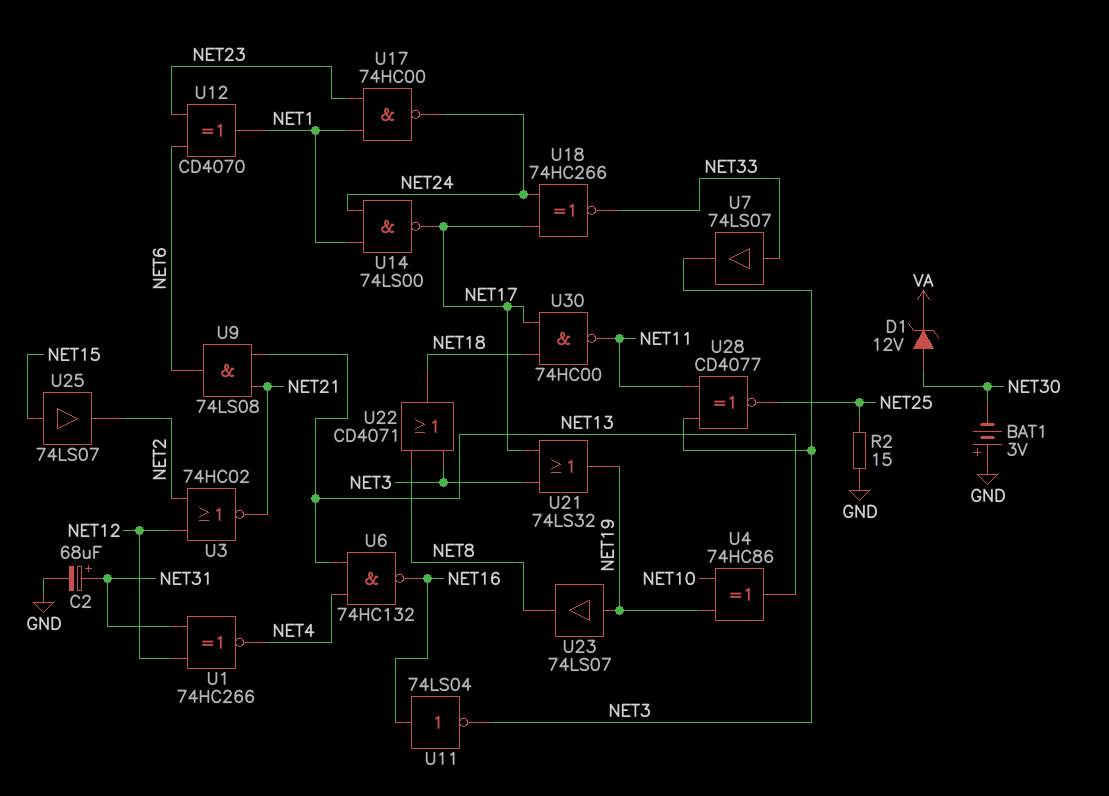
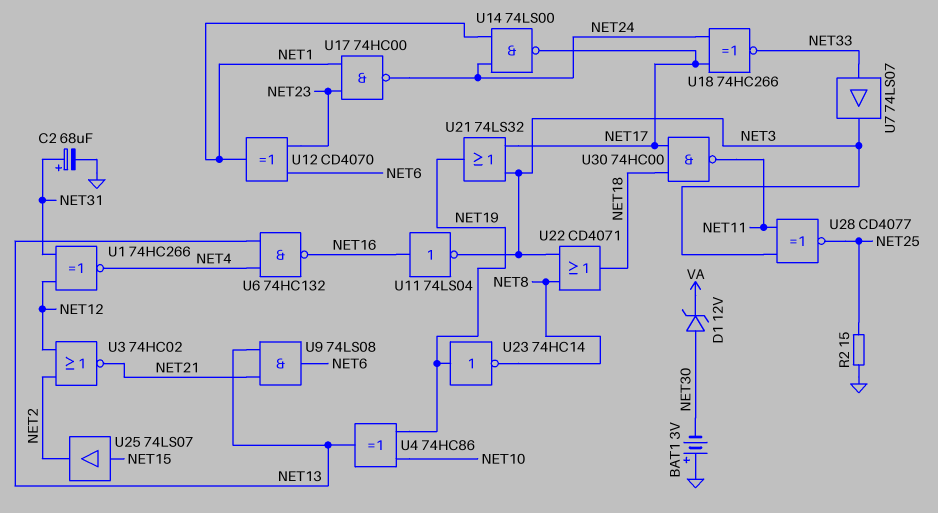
U23: buffer 74LS07 (in NET19, out NET8) -> NOT 74HC14 (in NET19, out NET8)

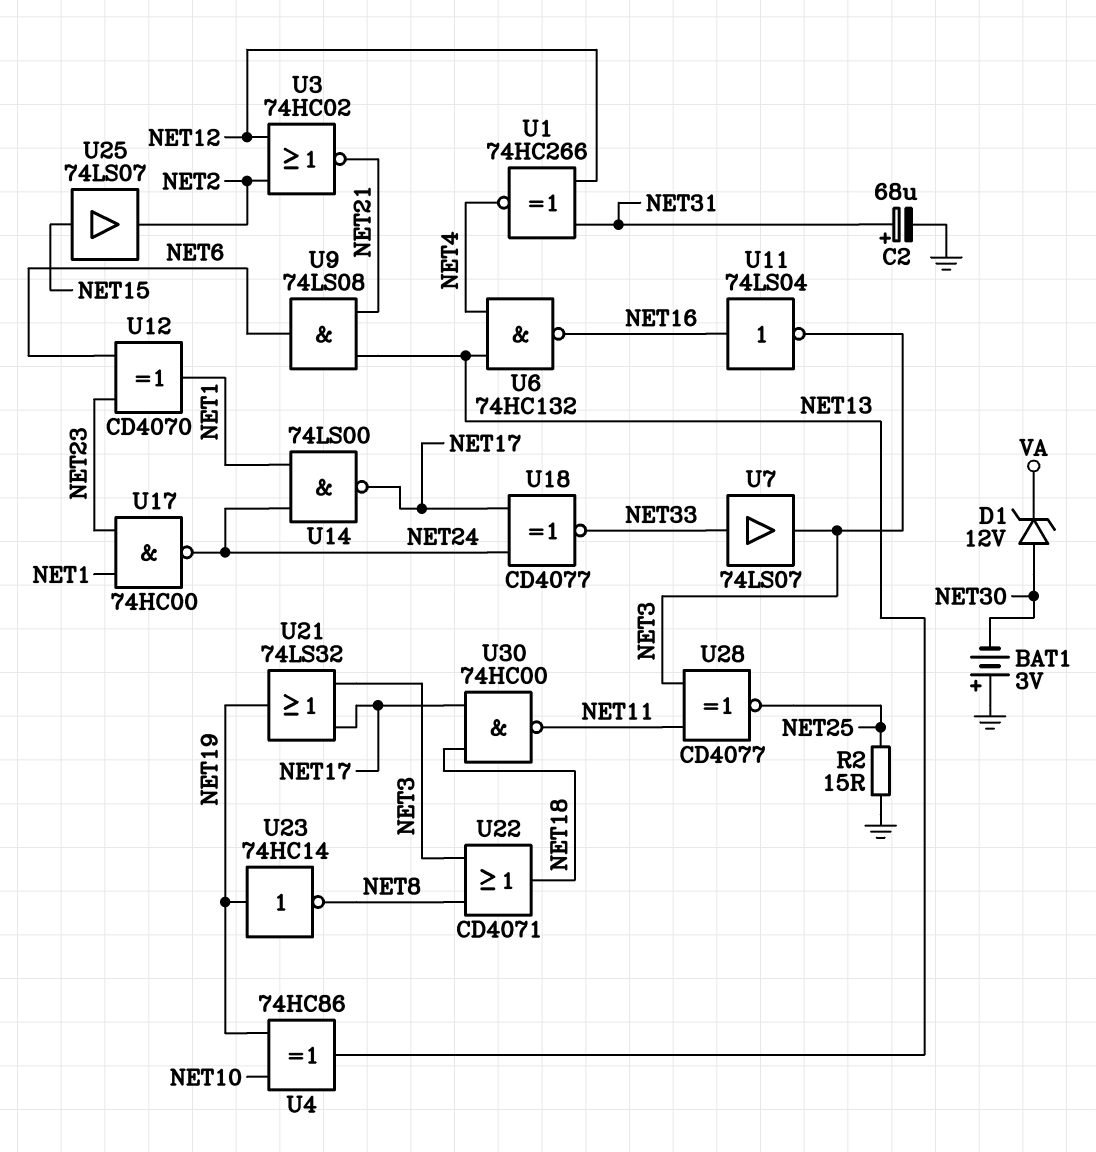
U18: XNOR 74HC266 (in NET17, in NET24, out NET33) -> XNOR CD4077 (in NET17, in NET24, out NET33)

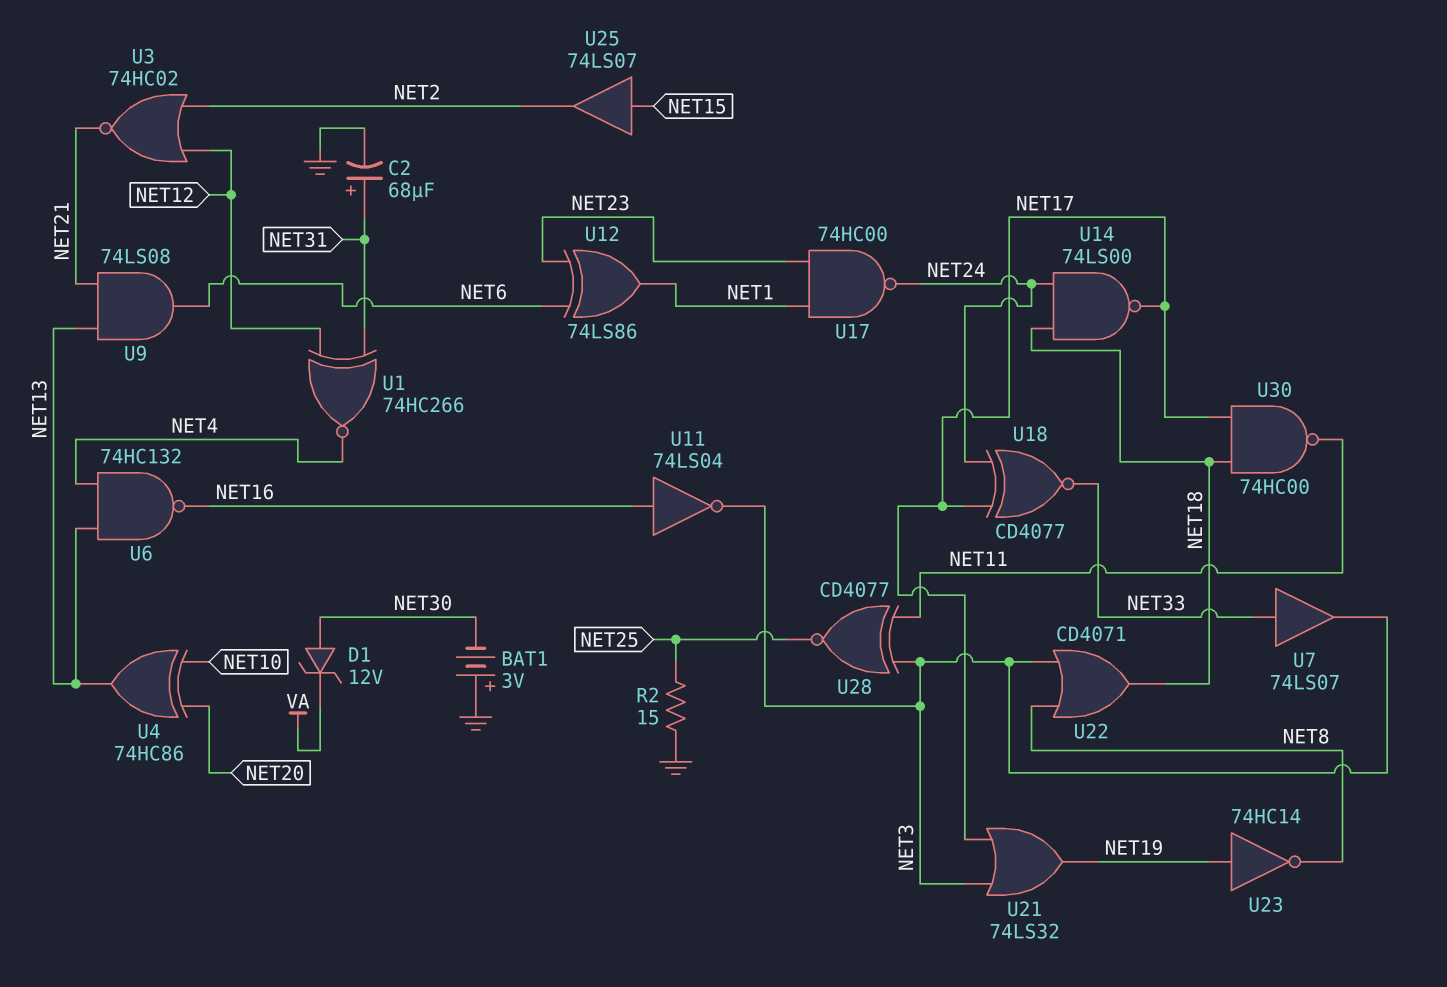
U4: XOR 74HC86 (in NET10, in NET19, out NET13) -> XOR 74HC86 (in NET10, in NET20, out NET13)
U12: XOR CD4070 (in NET6, in NET23, out NET1) -> XOR 74LS86 (in NET6, in NET23, out NET1)
U14: NAND 74LS00 (in NET1, in NET24, out NET17) -> NAND 74LS00 (in NET18, in NET24, out NET17)

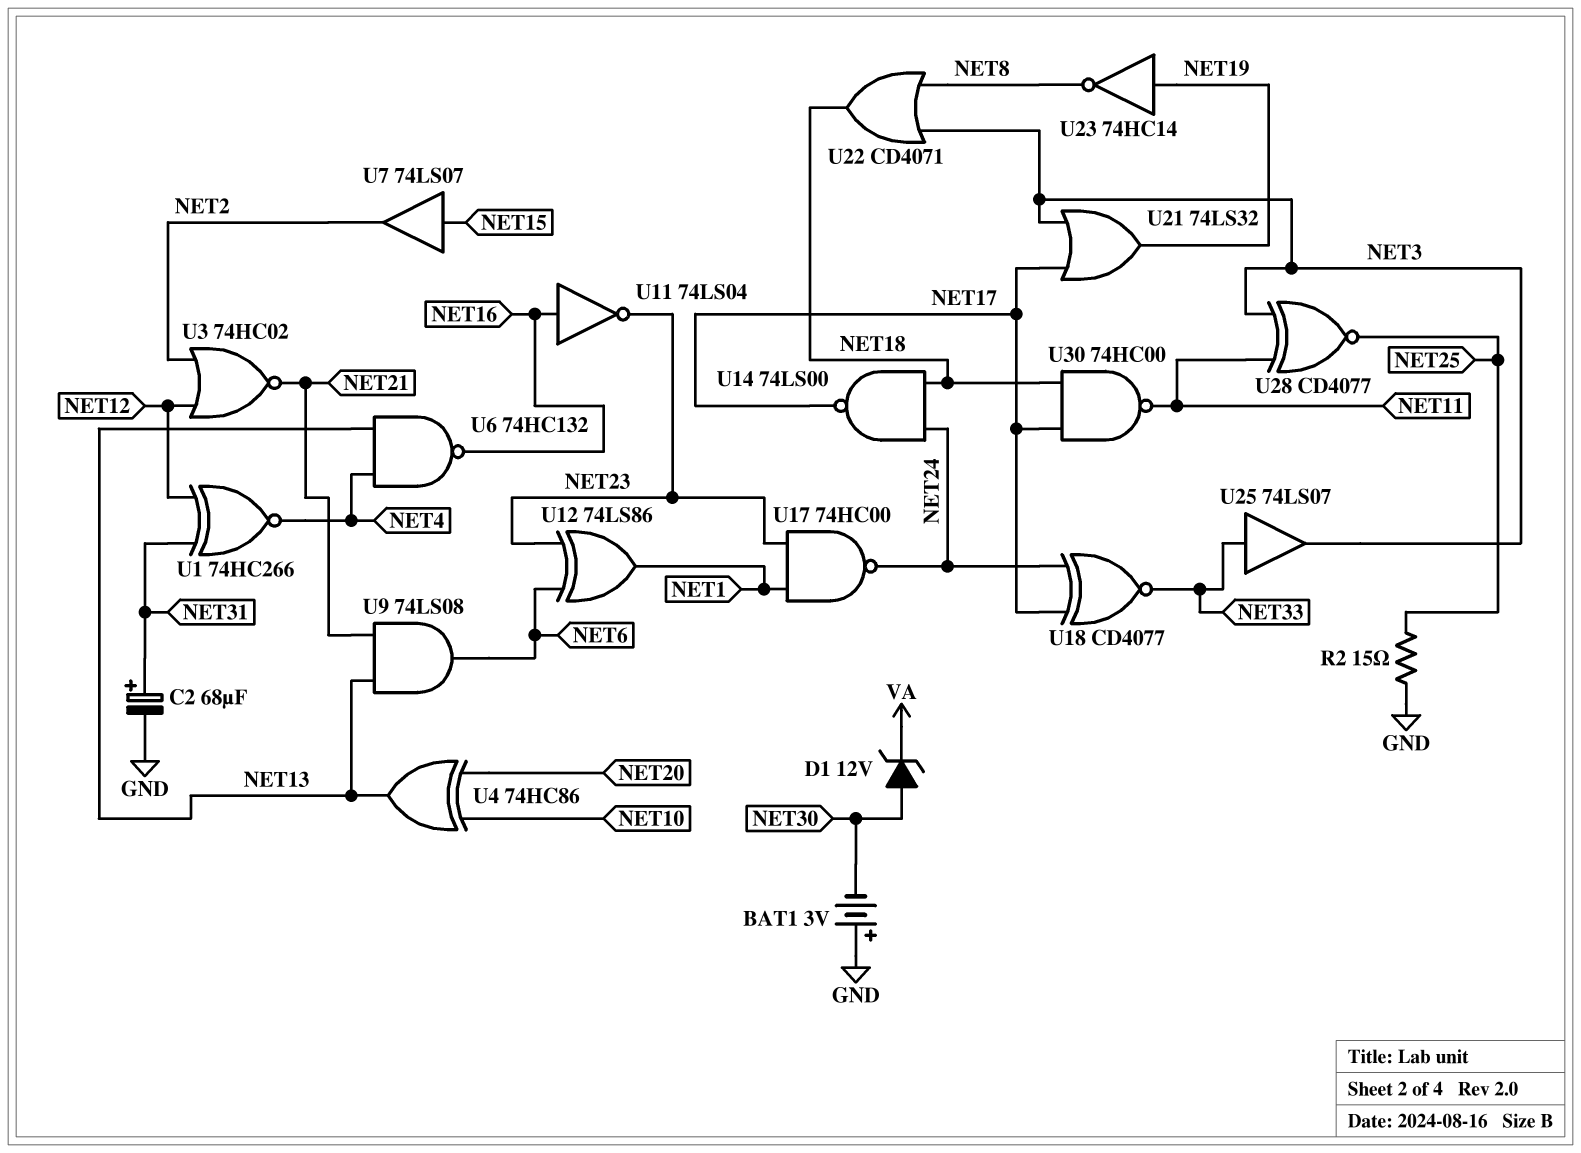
U7: buffer 74LS07 (in NET33, out NET3) -> buffer 74LS07 (in NET15, out NET2)
U11: NOT 74LS04 (in NET16, out NET3) -> NOT 74LS04 (in NET16, out NET23)
U25: buffer 74LS07 (in NET15, out NET2) -> buffer 74LS07 (in NET33, out NET3)

